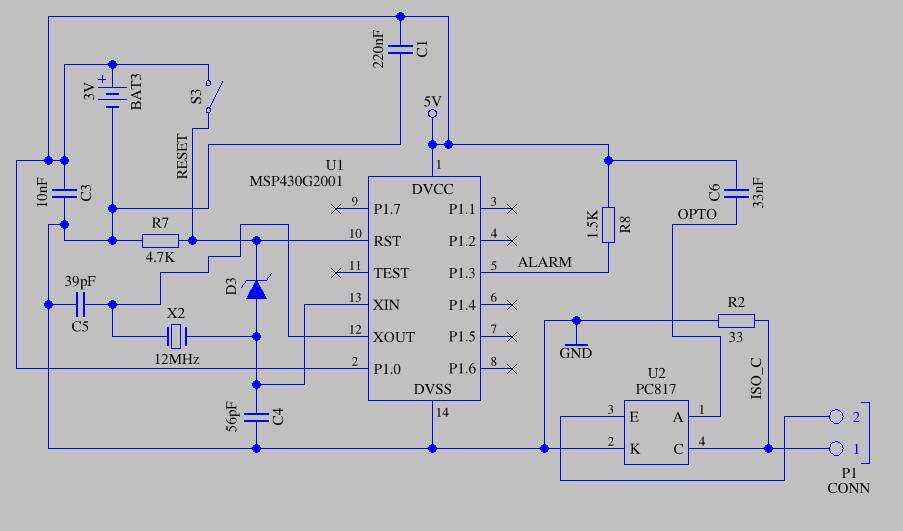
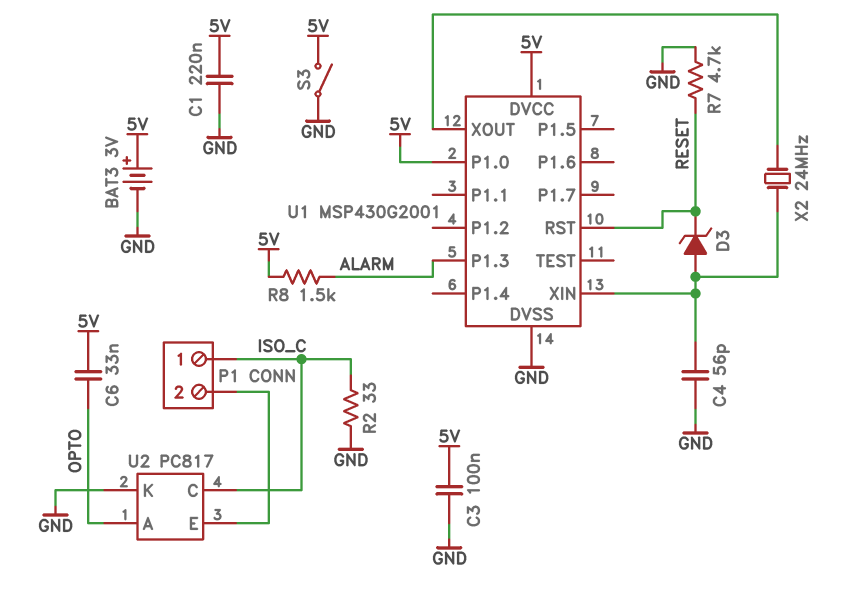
C3: 10nF (5V, GND) -> 100nF (5V, GND)
C5: 39pF (GND, U1/XOUT) -> none
S3: switch (5V, RESET) -> switch (5V, GND)
X2: 12MHz (U1/XIN, U1/XOUT) -> 24MHz (U1/XIN, U1/XOUT)

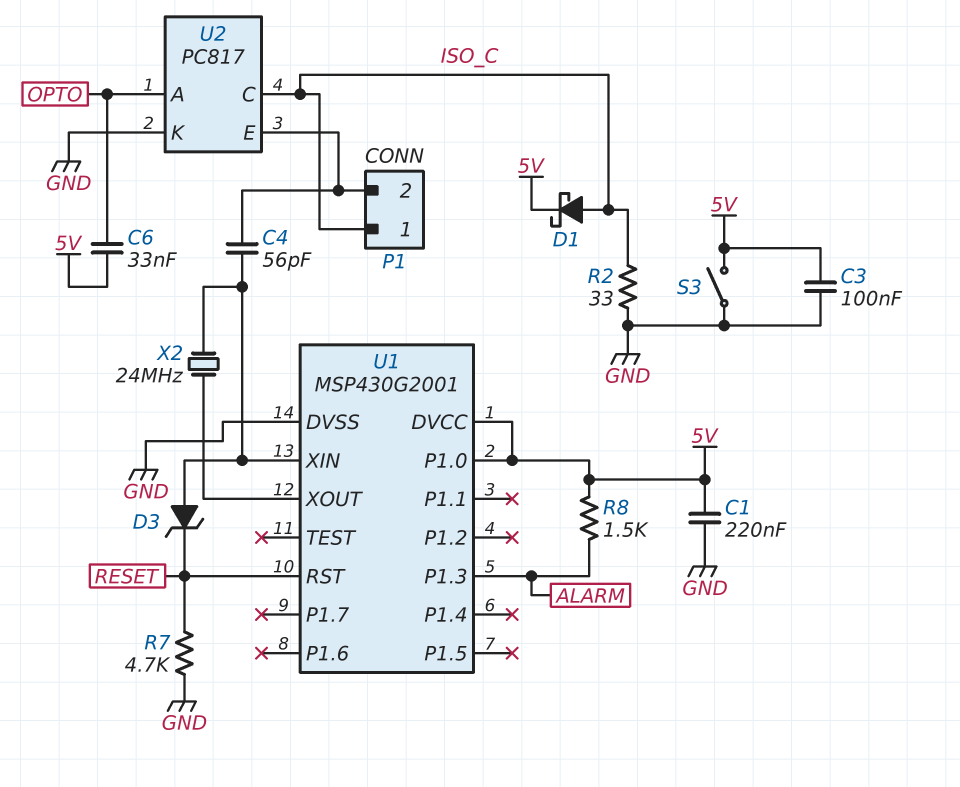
BAT3: 3V (plus 5V, minus GND) -> none
C4: 56pF (GND, U1/XIN) -> 56pF (P1/2, U1/XIN)
D1: none -> schottky (A ISO_C, K 5V)

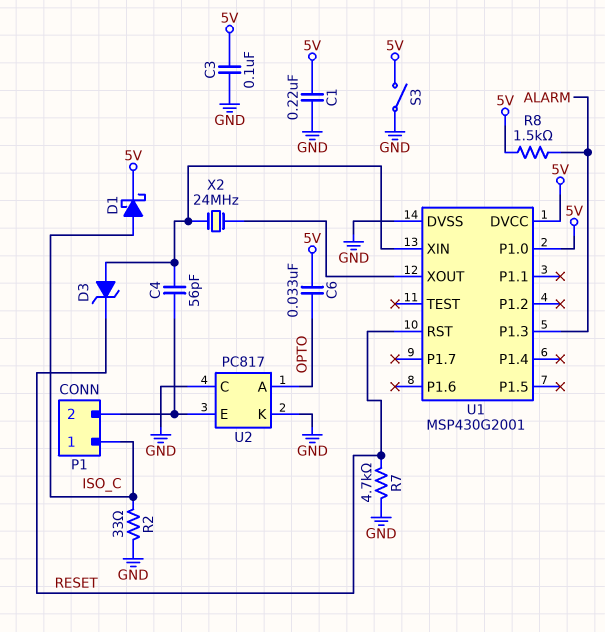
U2 pin C: ISO_C -> GND

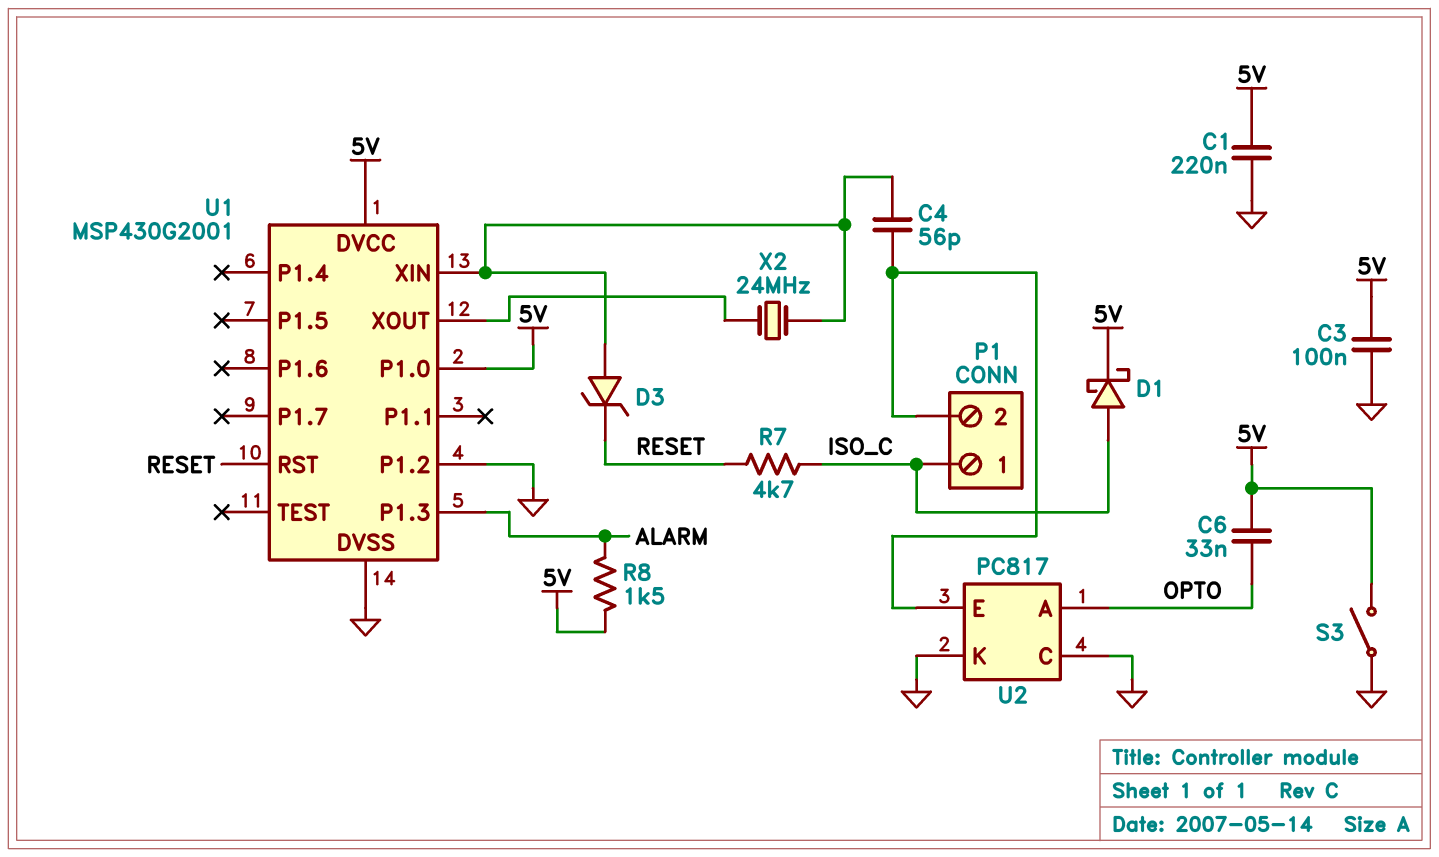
R2: 33 (GND, ISO_C) -> none
R7: 4.7k (GND, RESET) -> 4.7k (ISO_C, RESET)
U1 pin P1.2: none -> GND

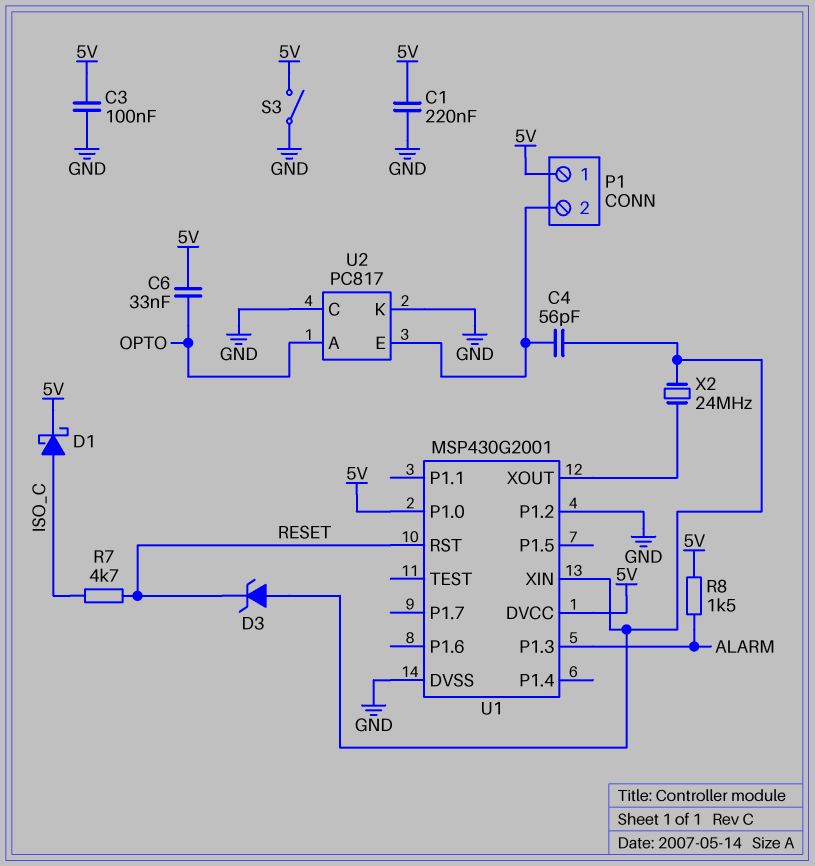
P1 pin 1: ISO_C -> 5V

